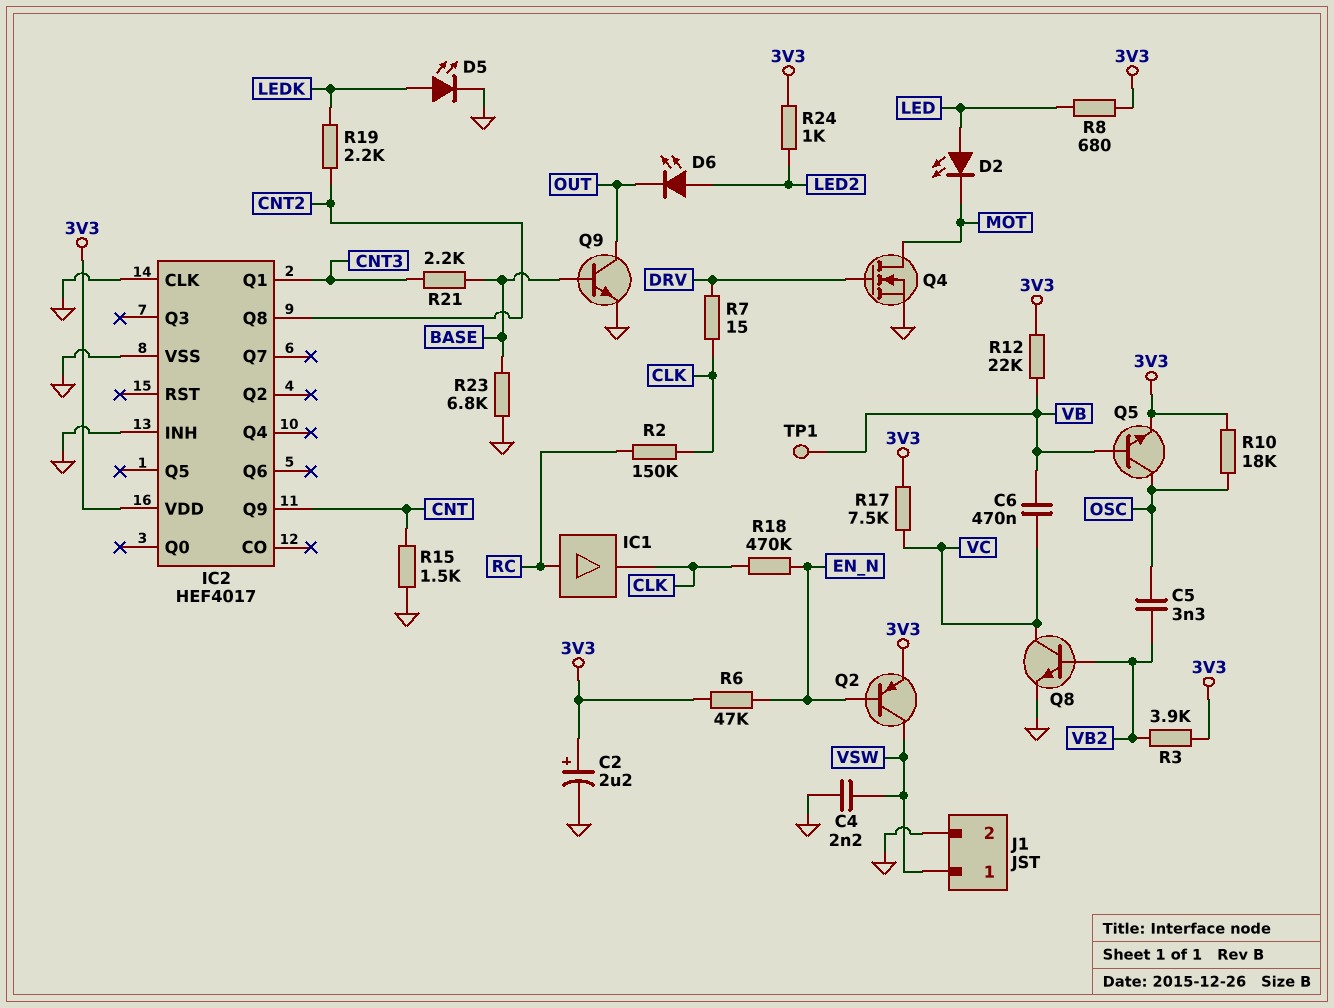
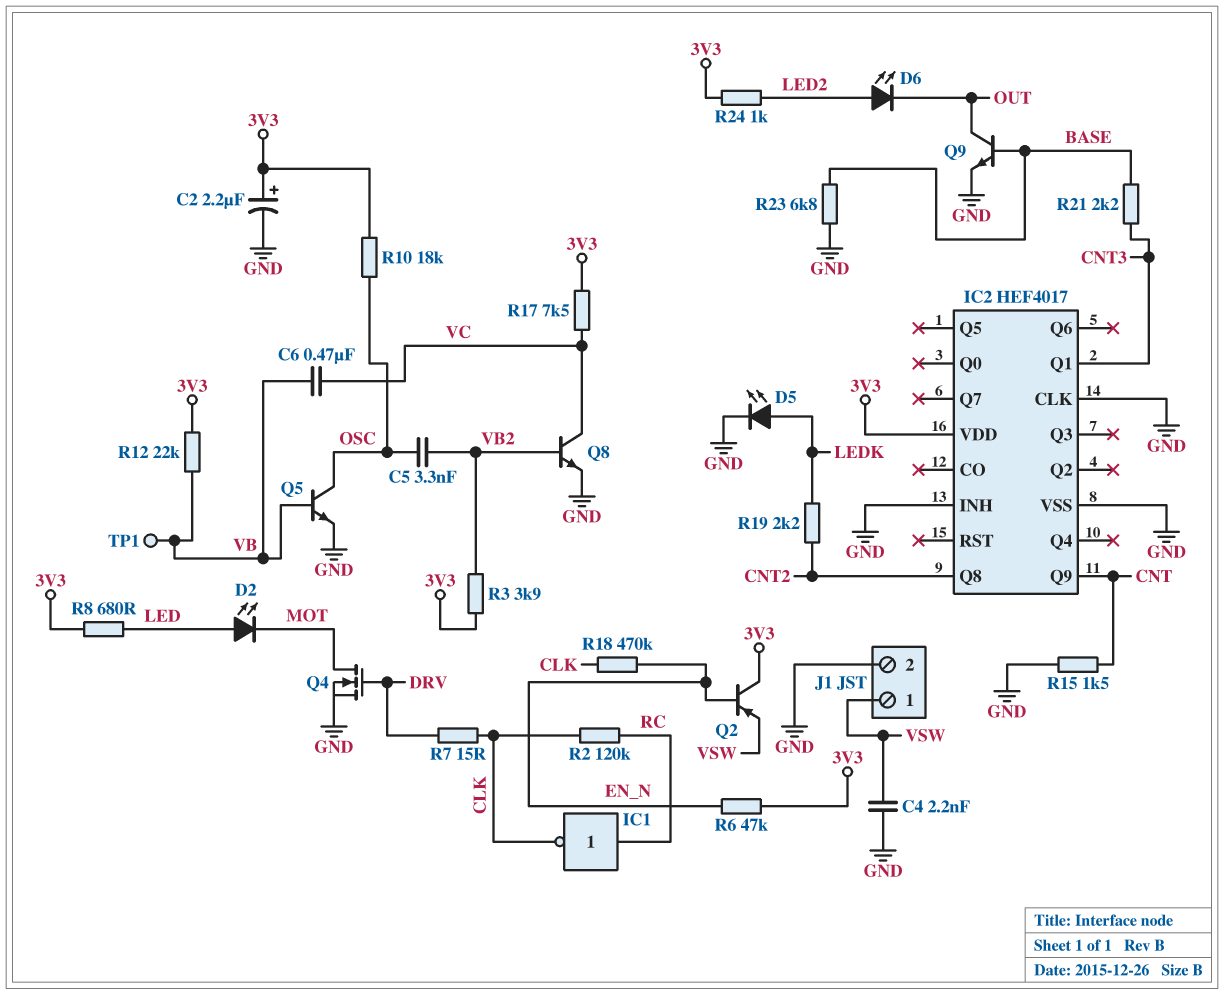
IC1: buffer (in RC, out CLK) -> NOT (in RC, out CLK)
Q2: PNP (B EN_N, C VSW, E 3V3) -> PNP (B EN_N, C 3V3, E VSW)
Q5: NPN (B VB, C OSC, E 3V3) -> NPN (B VB, C OSC, E GND)
R2: 150k (CLK, RC) -> 120k (CLK, RC)

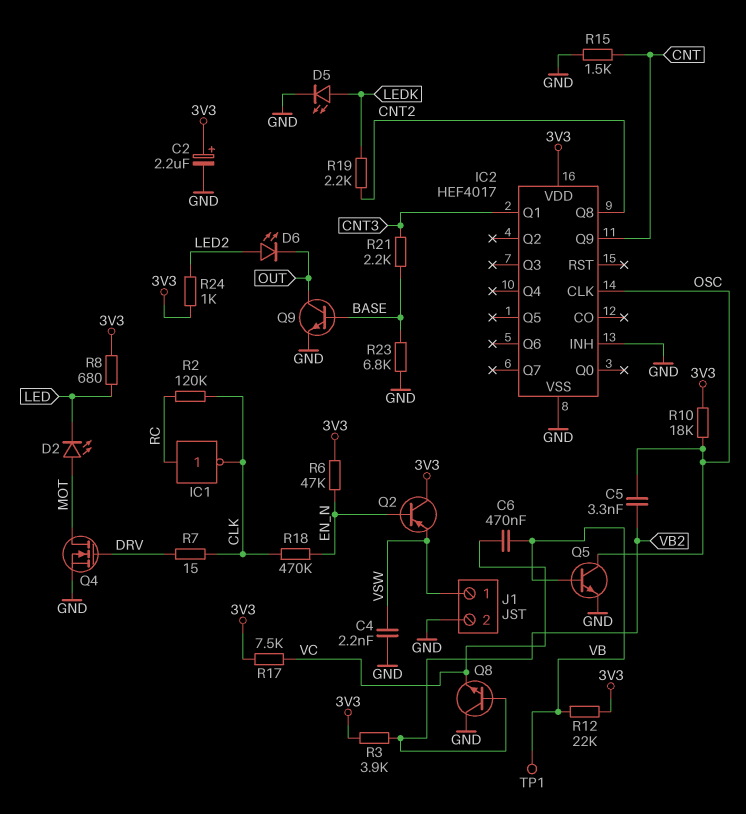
D2: LED (A LED, K MOT) -> LED (A MOT, K LED)
IC2 pin CLK: GND -> OSC
Q8: NPN (B VB2, C VC, E GND) -> NPN (B VB2, C GND, E VC)

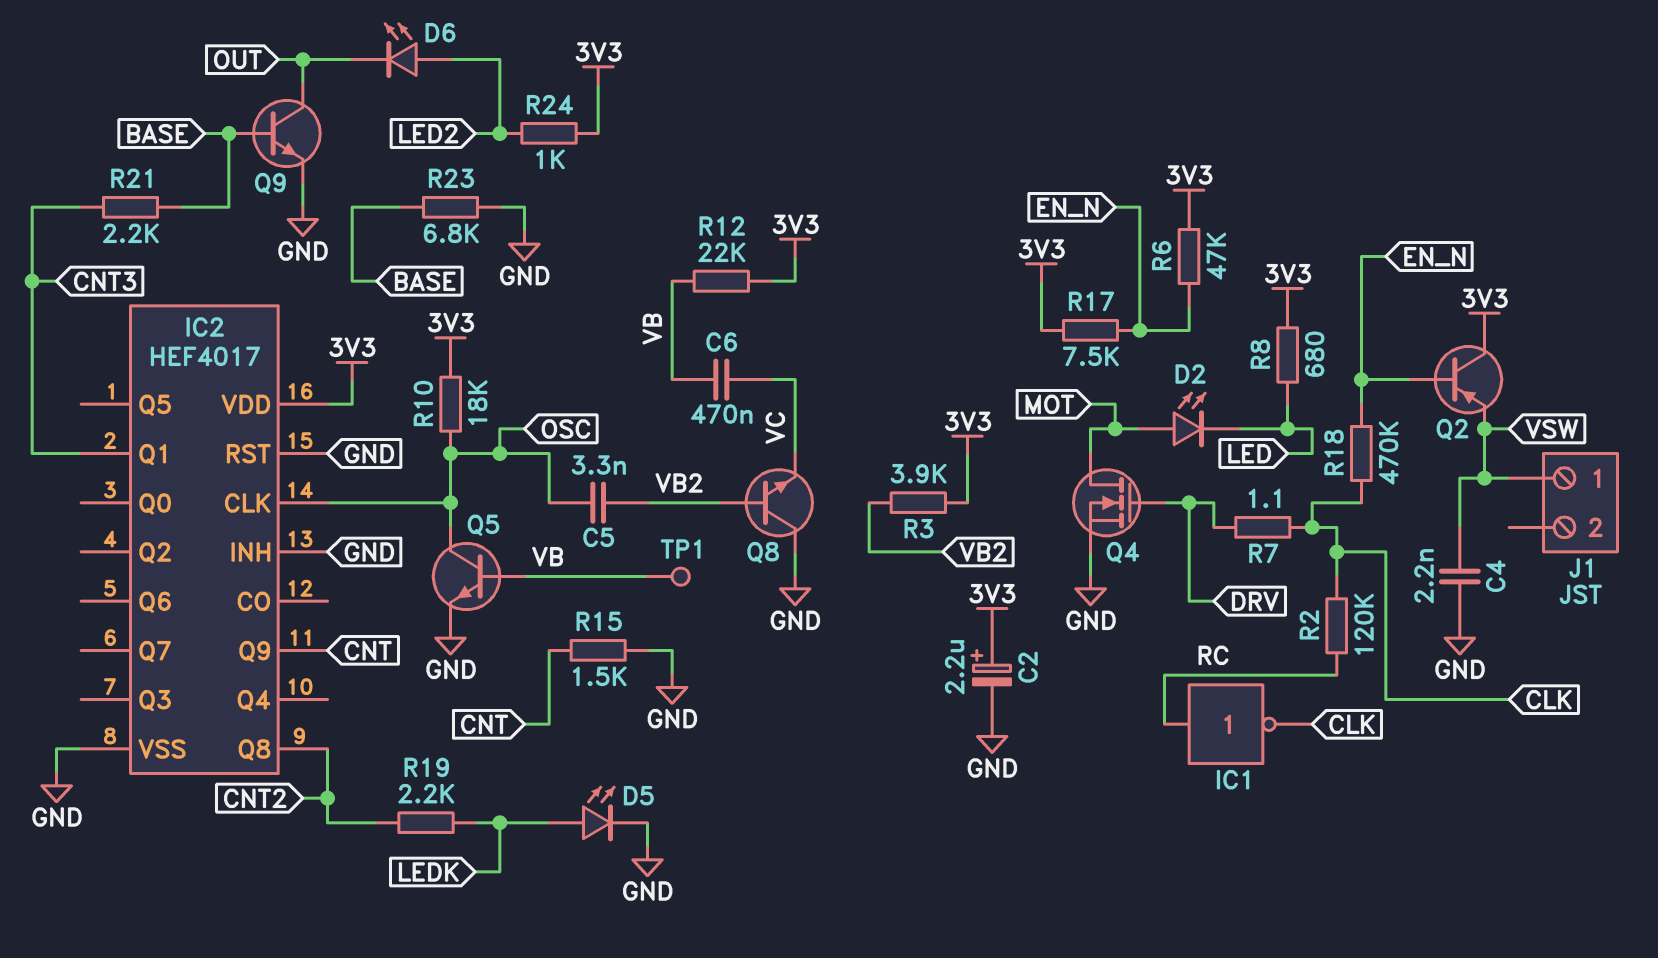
IC2 pin RST: none -> GND
J1 pin 2: GND -> none
R7: 15 (CLK, DRV) -> 1.1 (CLK, DRV)
R17: 7.5k (3V3, VC) -> 7.5k (3V3, EN_N)

